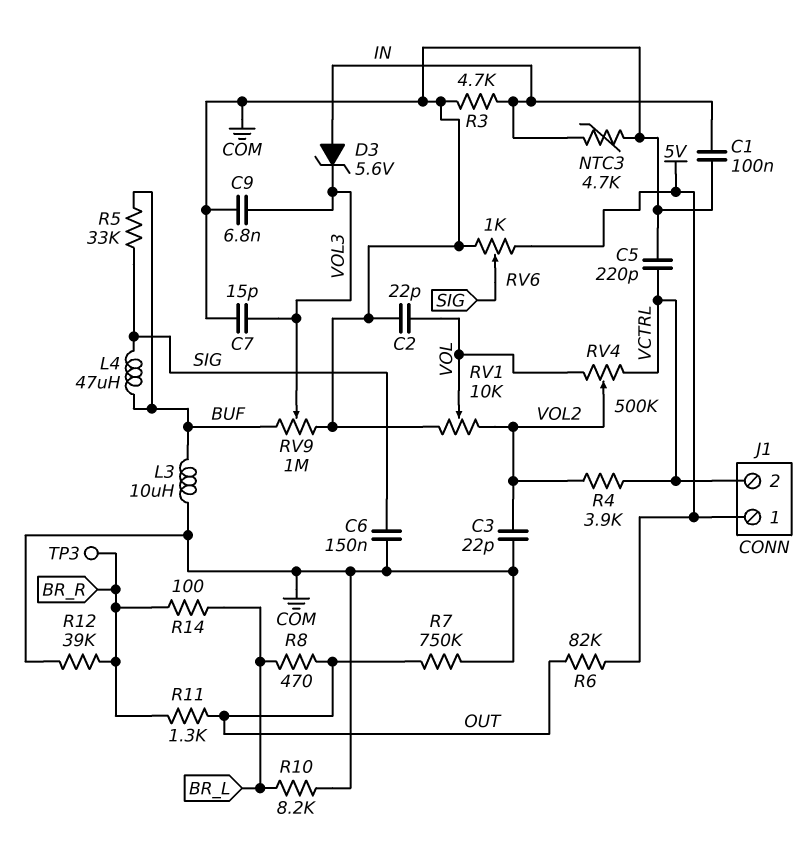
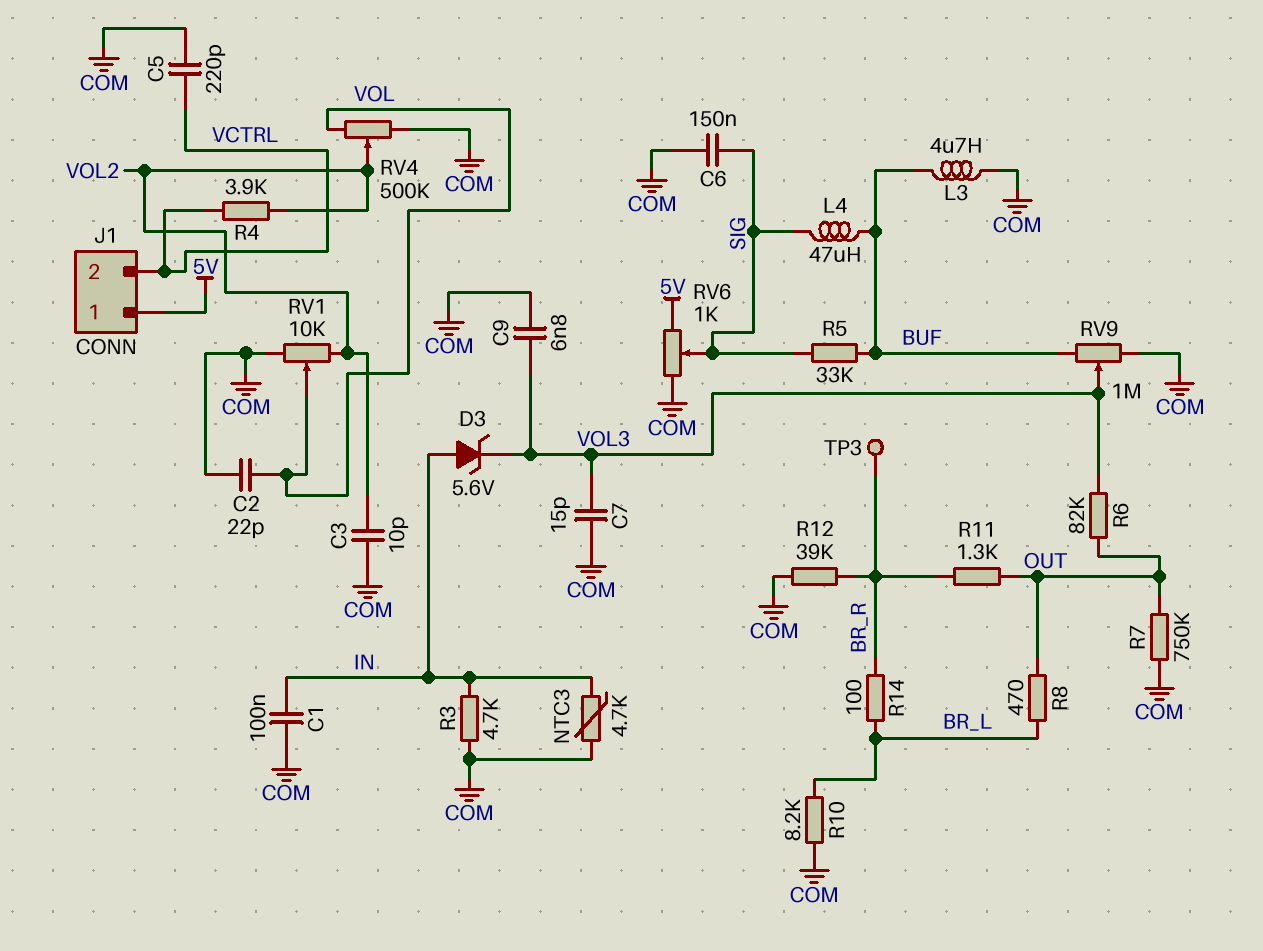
C3: 22pF (COM, VOL2) -> 10pF (COM, VOL2)
L3: 10uH (BUF, COM) -> 4.7uH (BUF, COM)
R6: 82k (5V, OUT) -> 82k (OUT, VOL3)
RV4: 500k (VCTRL, VOL, wiper VOL2) -> 500k (COM, VOL, wiper VOL2)

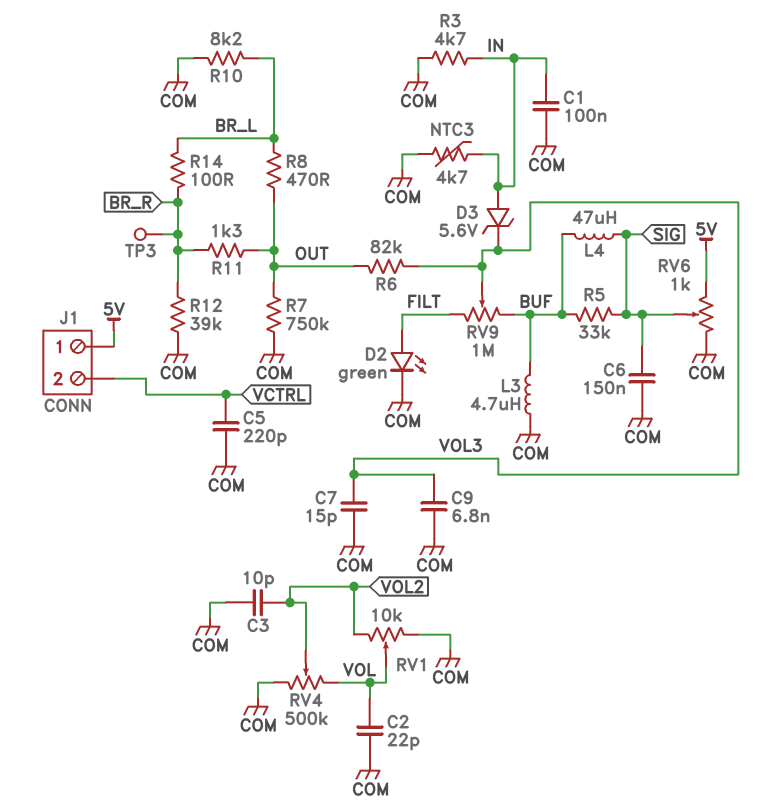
D2: none -> LED green (A FILT, K COM)
R4: 3.9k (VCTRL, VOL2) -> none
RV9: 1M (BUF, COM, wiper VOL3) -> 1M (BUF, FILT, wiper VOL3)

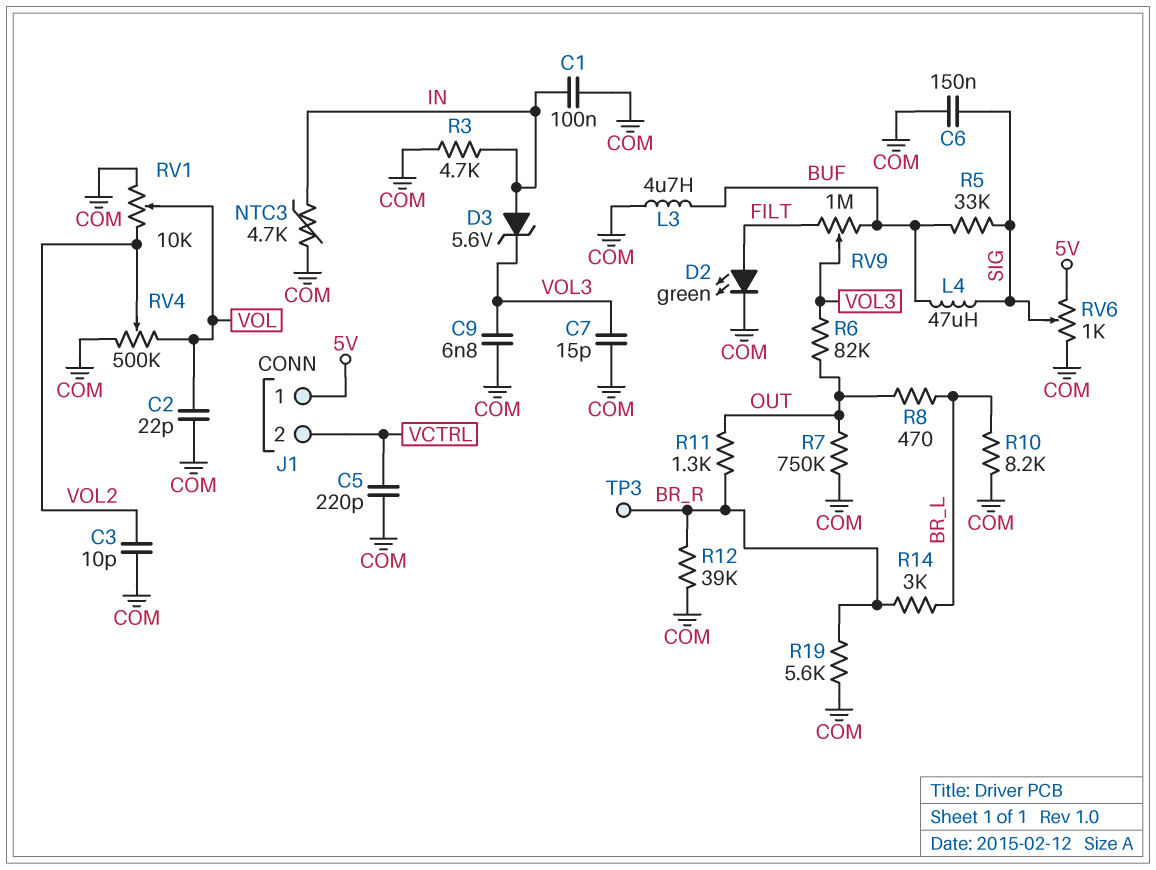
R14: 100 (BR_L, BR_R) -> 3k (BR_L, BR_R)
R19: none -> 5.6k (BR_R, COM)

